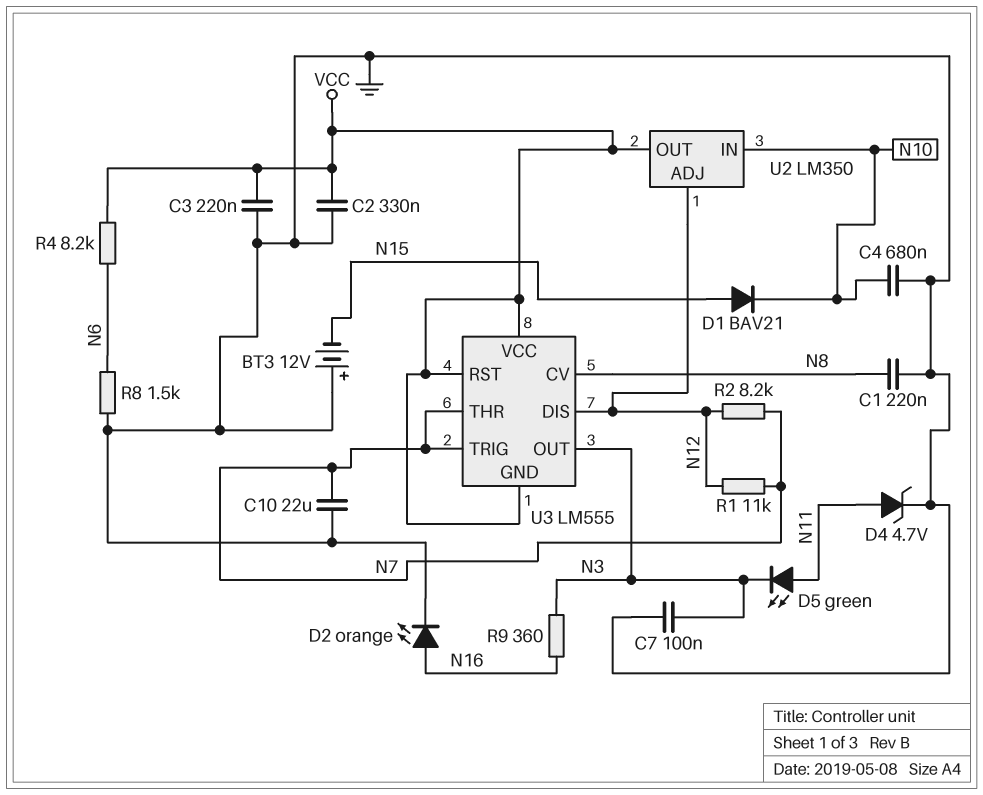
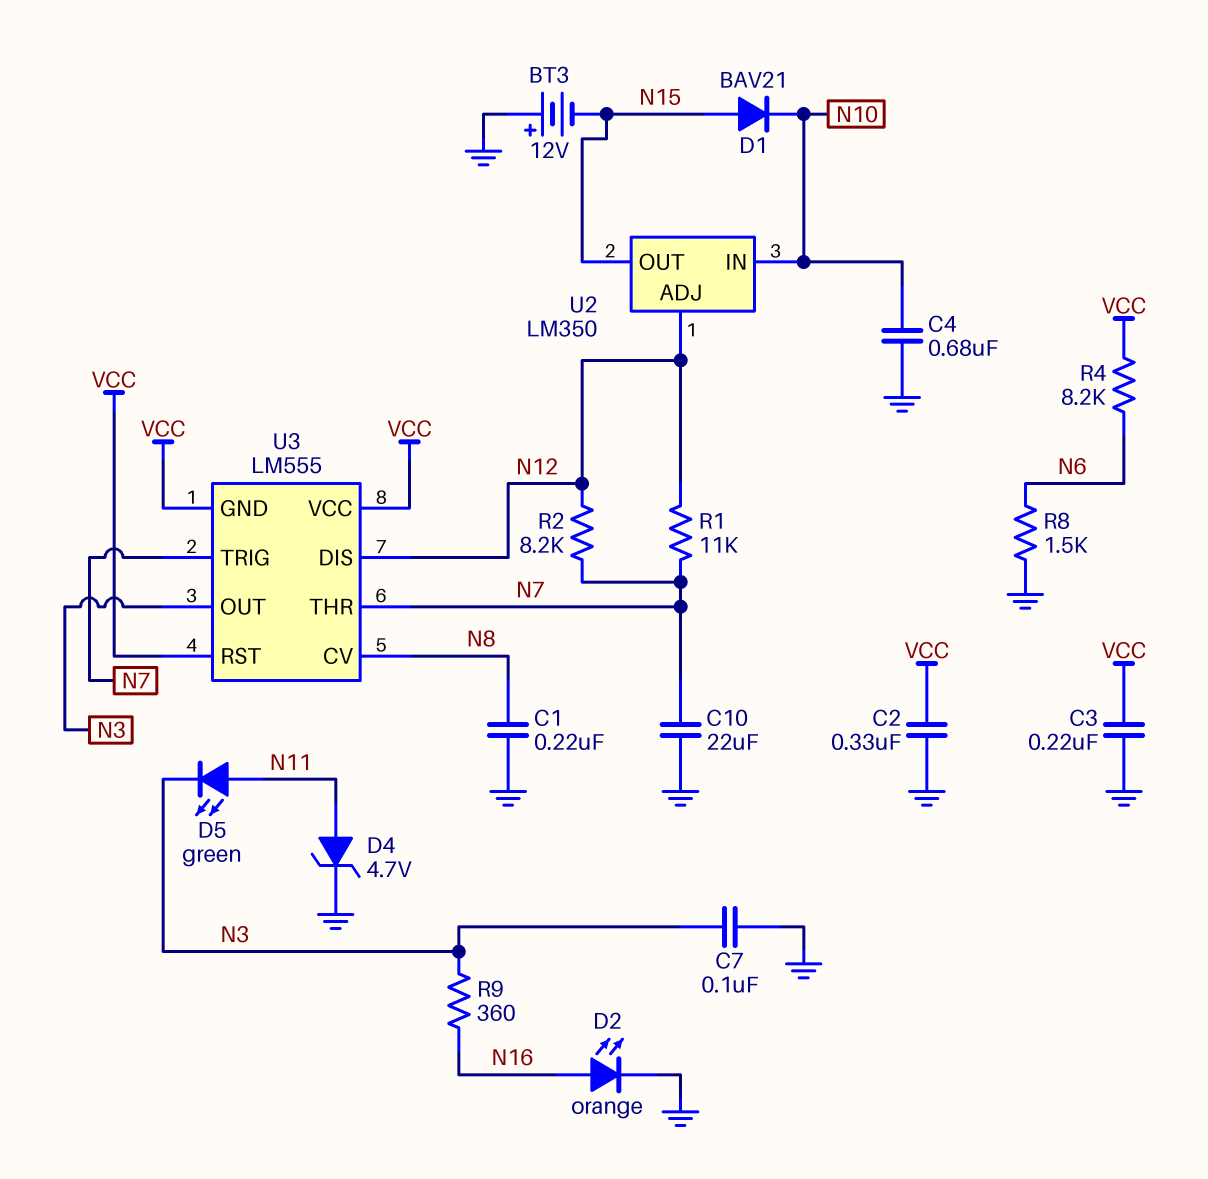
U2 pin OUT: VCC -> N15

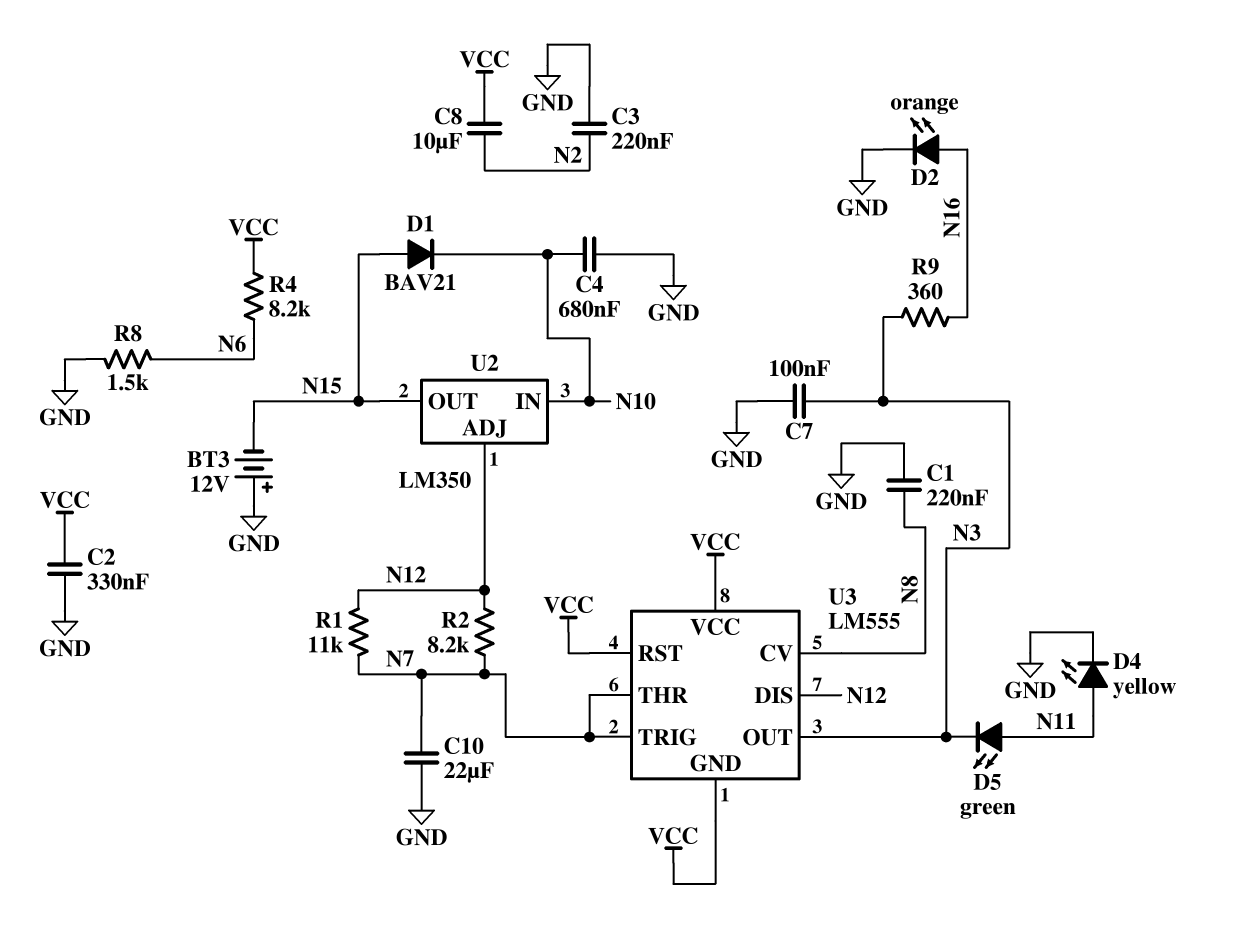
C3: 220nF (GND, VCC) -> 220nF (GND, N2)
C8: none -> 10uF (N2, VCC)
D4: zener 4.7V (A N11, K GND) -> LED yellow (A N11, K GND)

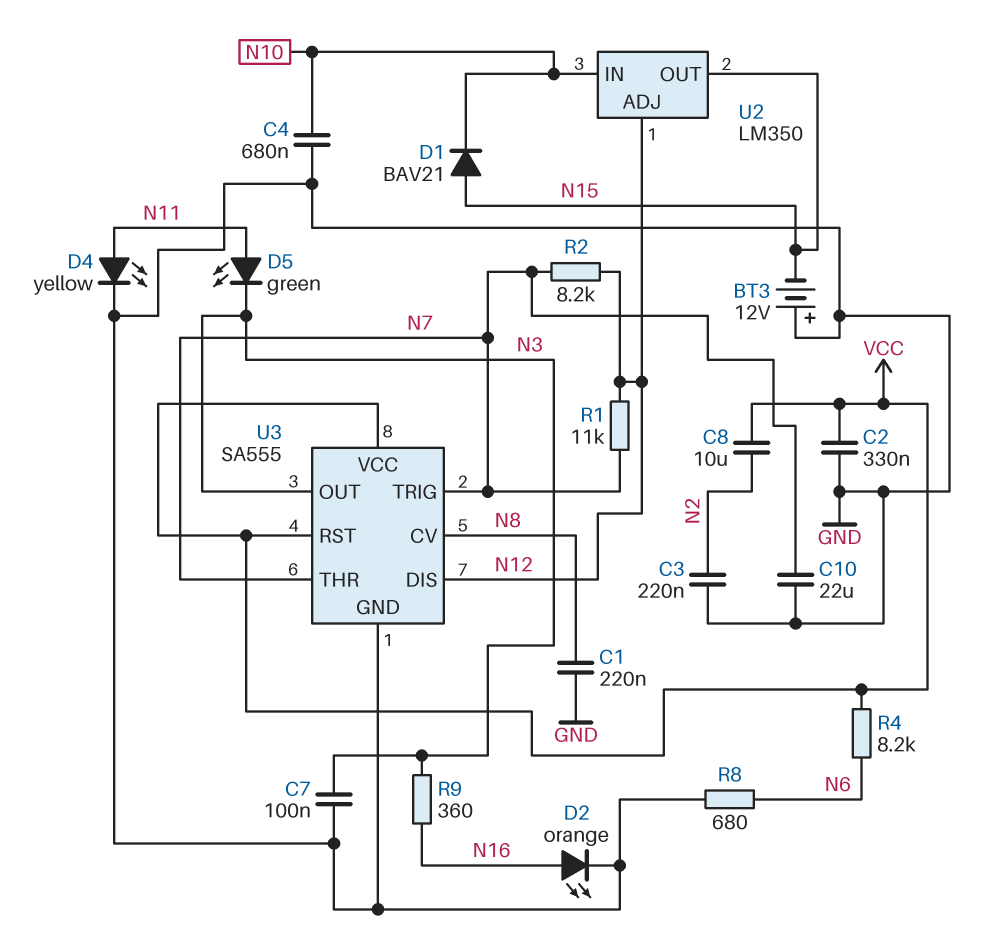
R8: 1.5k (GND, N6) -> 680 (GND, N6)
U3: LM555 -> SA555
U3 pin GND: VCC -> GND

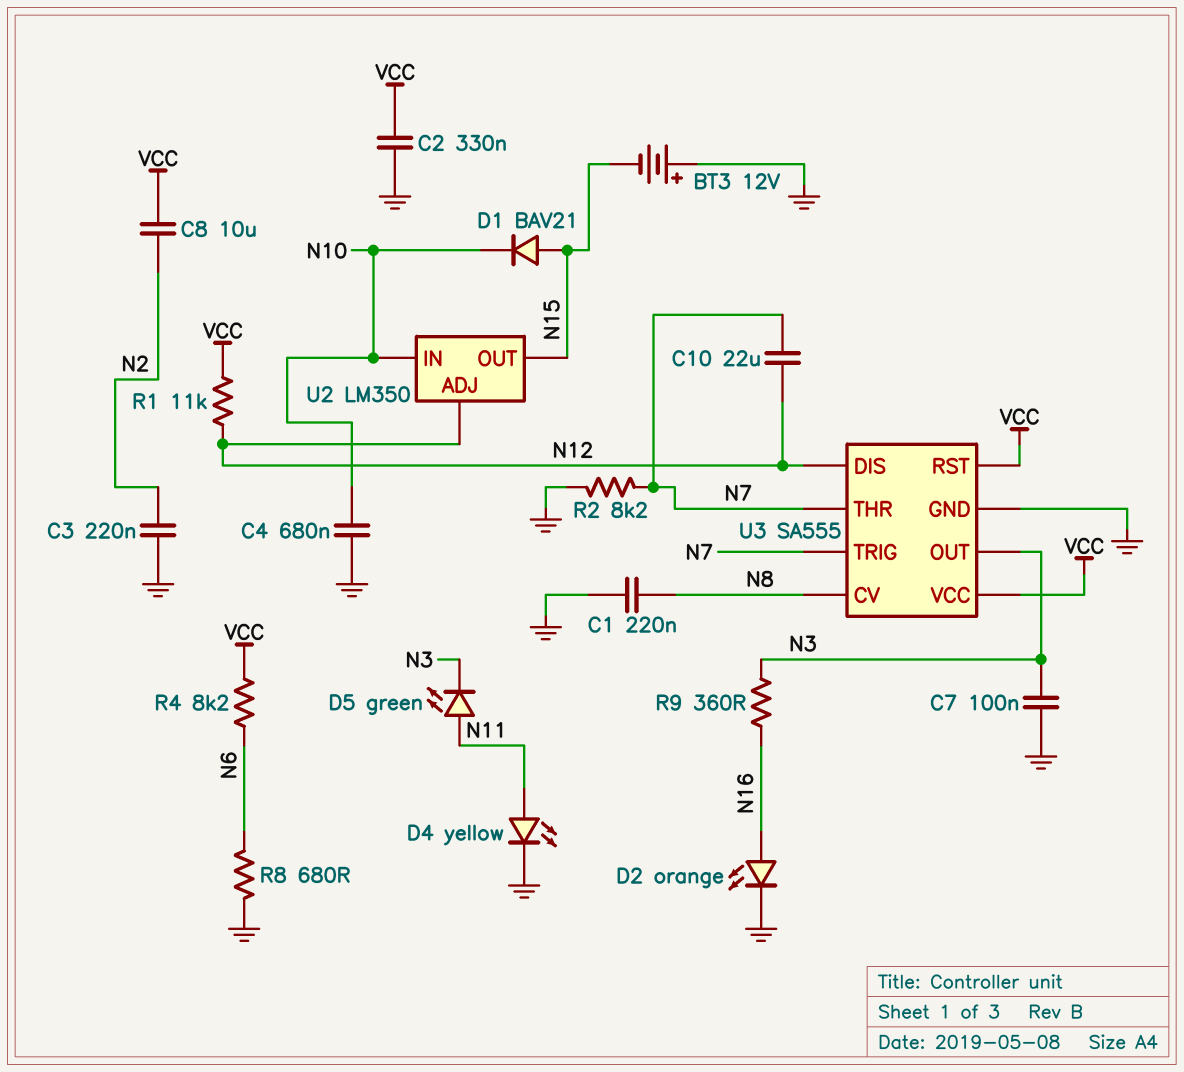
C10: 22uF (GND, N7) -> 22uF (N7, N12)
R1: 11k (N7, N12) -> 11k (N12, VCC)
R2: 8.2k (N7, N12) -> 8.2k (GND, N7)

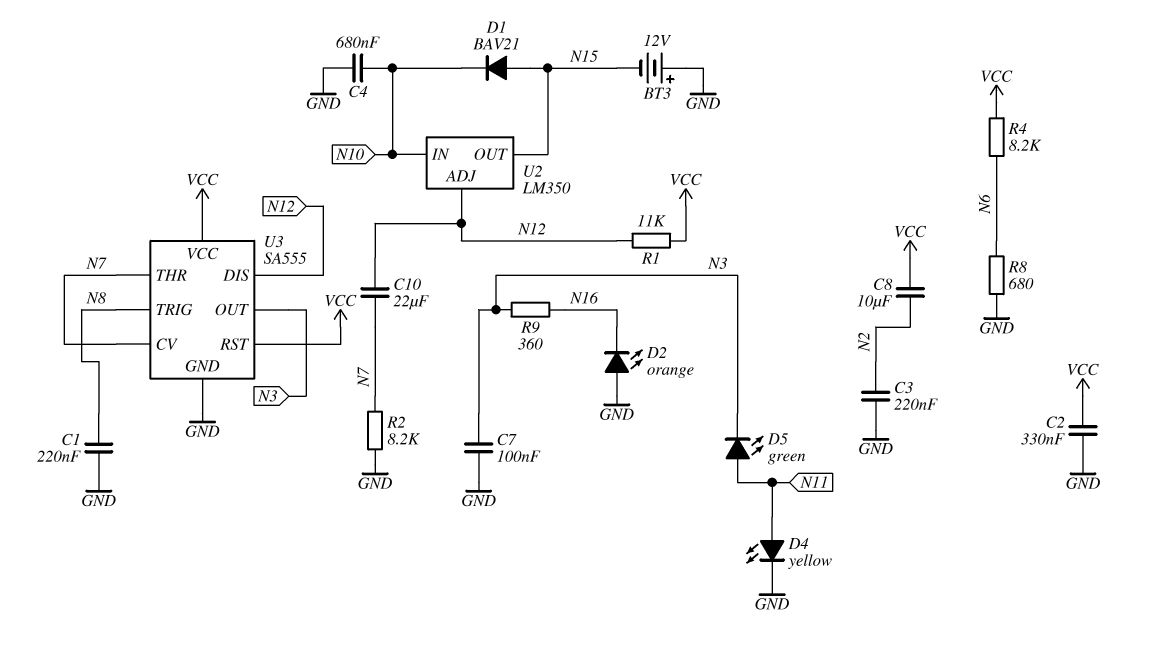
D2: LED orange (A N16, K GND) -> LED orange (A GND, K N16)
U3 pin CV: N8 -> N7
U3 pin TRIG: N7 -> N8

